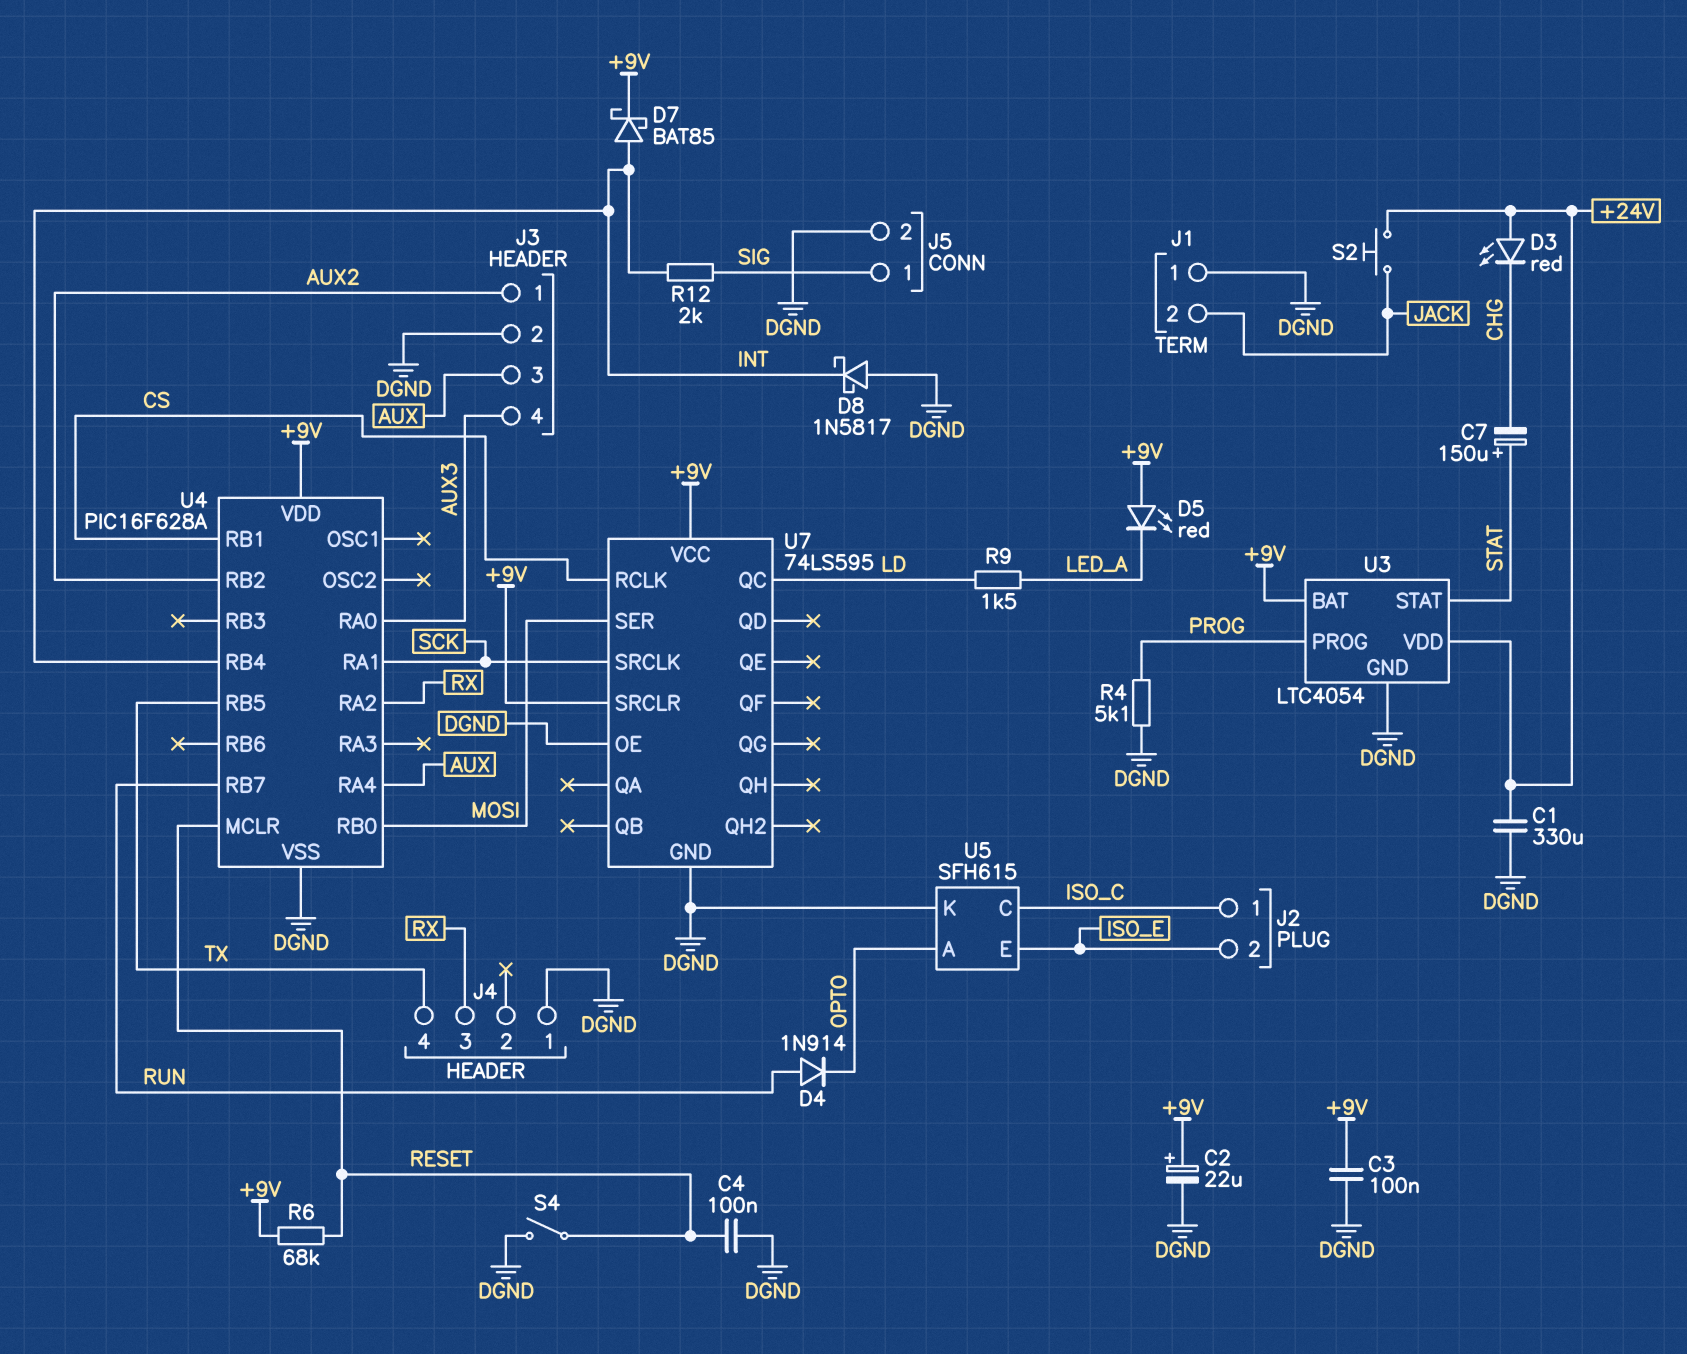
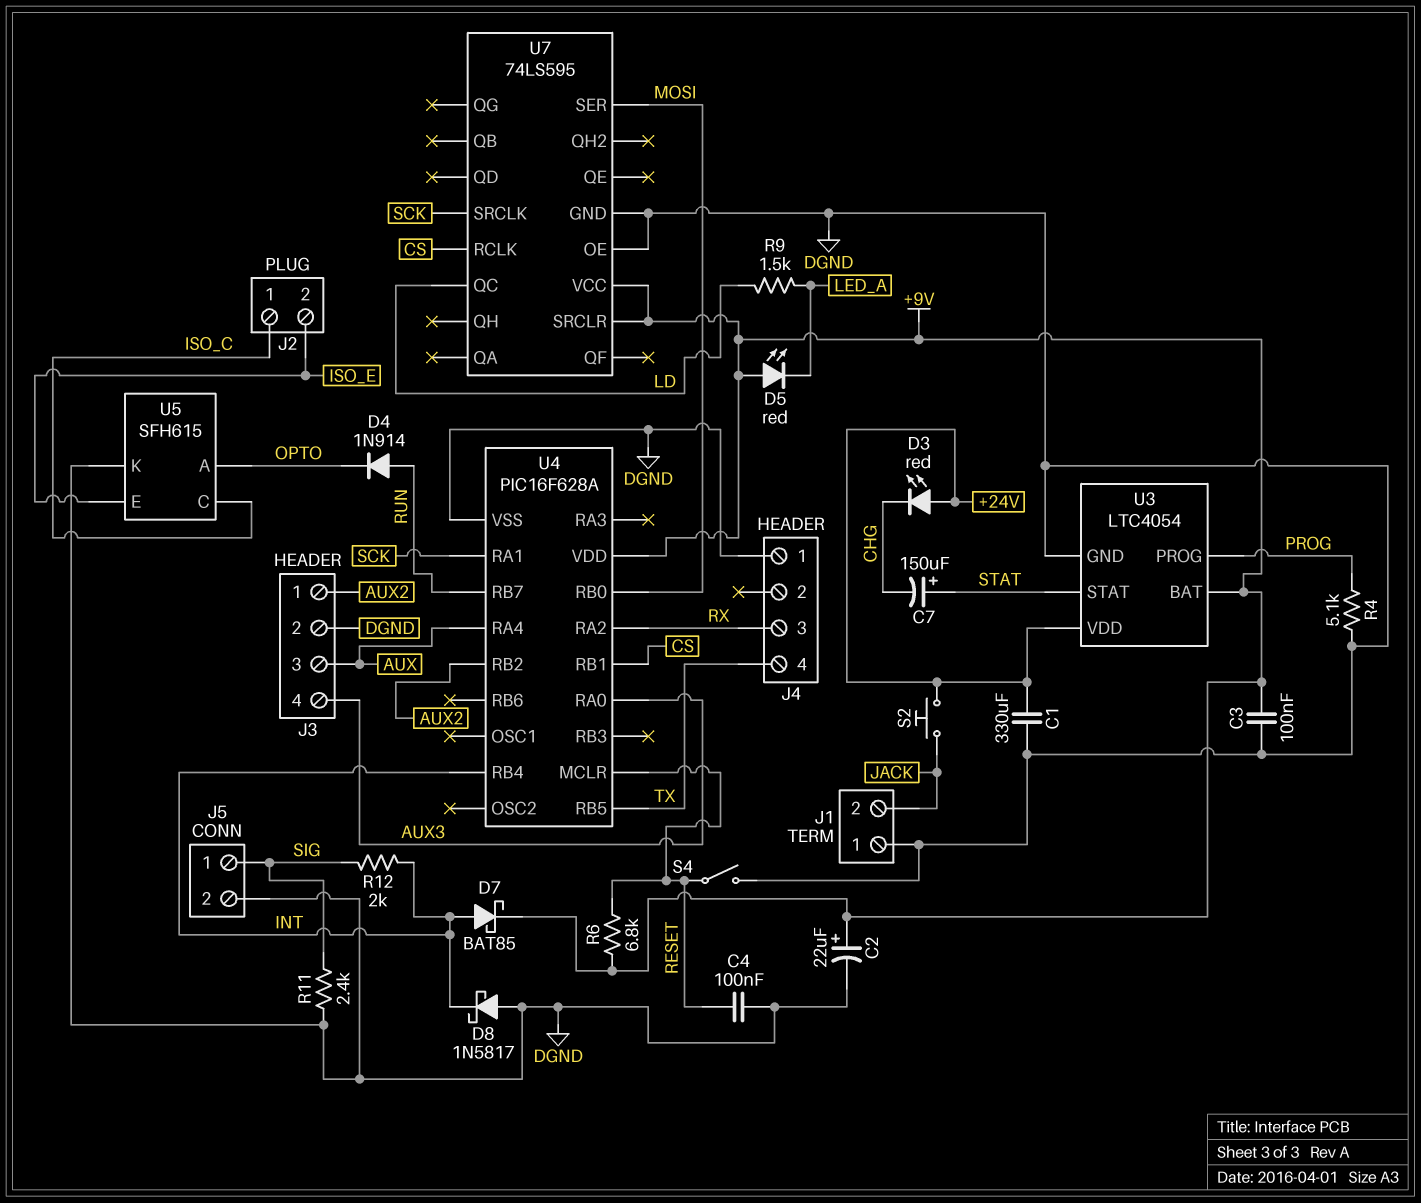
R6: 68k (+9V, RESET) -> 6.8k (+9V, RESET)
R11: none -> 2.4k (DGND, SIG)

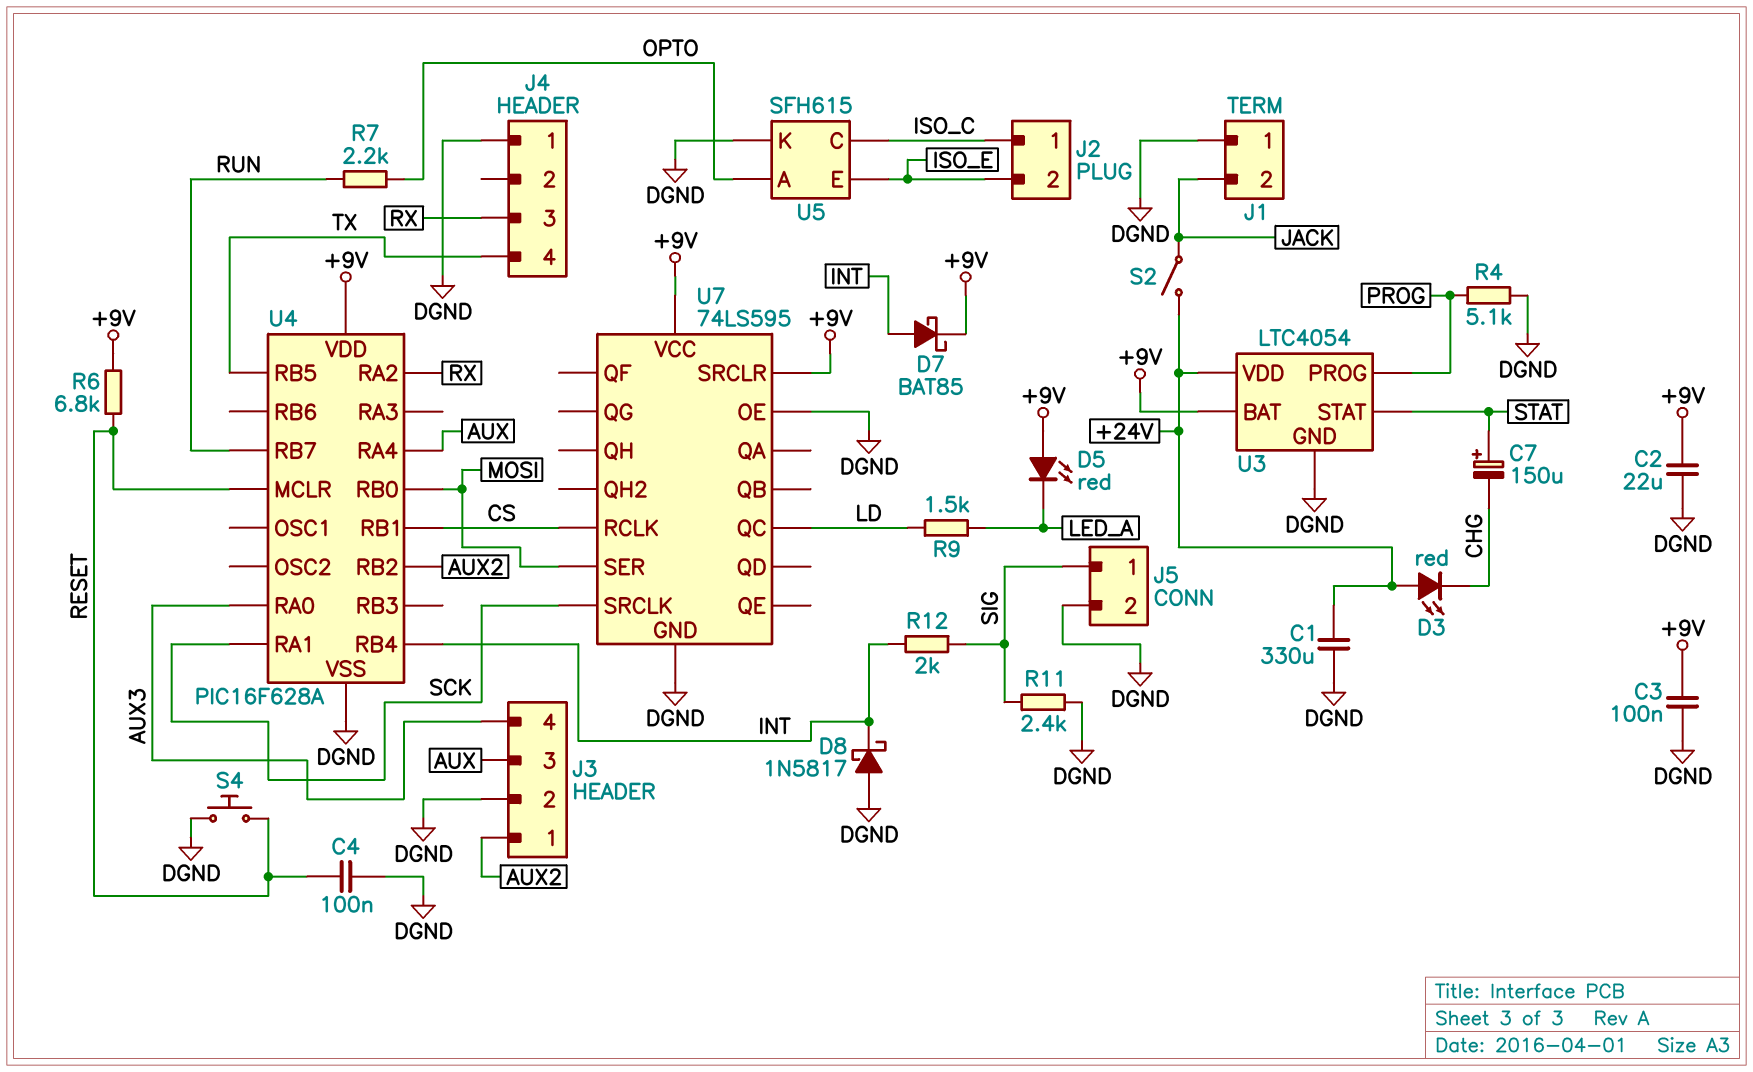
C2: 22uF (plus +9V, minus DGND) -> 22uF (+9V, DGND)
D4: diode 1N914 (A RUN, K OPTO) -> none
R7: none -> 2.2k (OPTO, RUN)
S2: button (+24V, JACK) -> switch (+24V, JACK)
S4: switch (DGND, RESET) -> button (DGND, RESET)

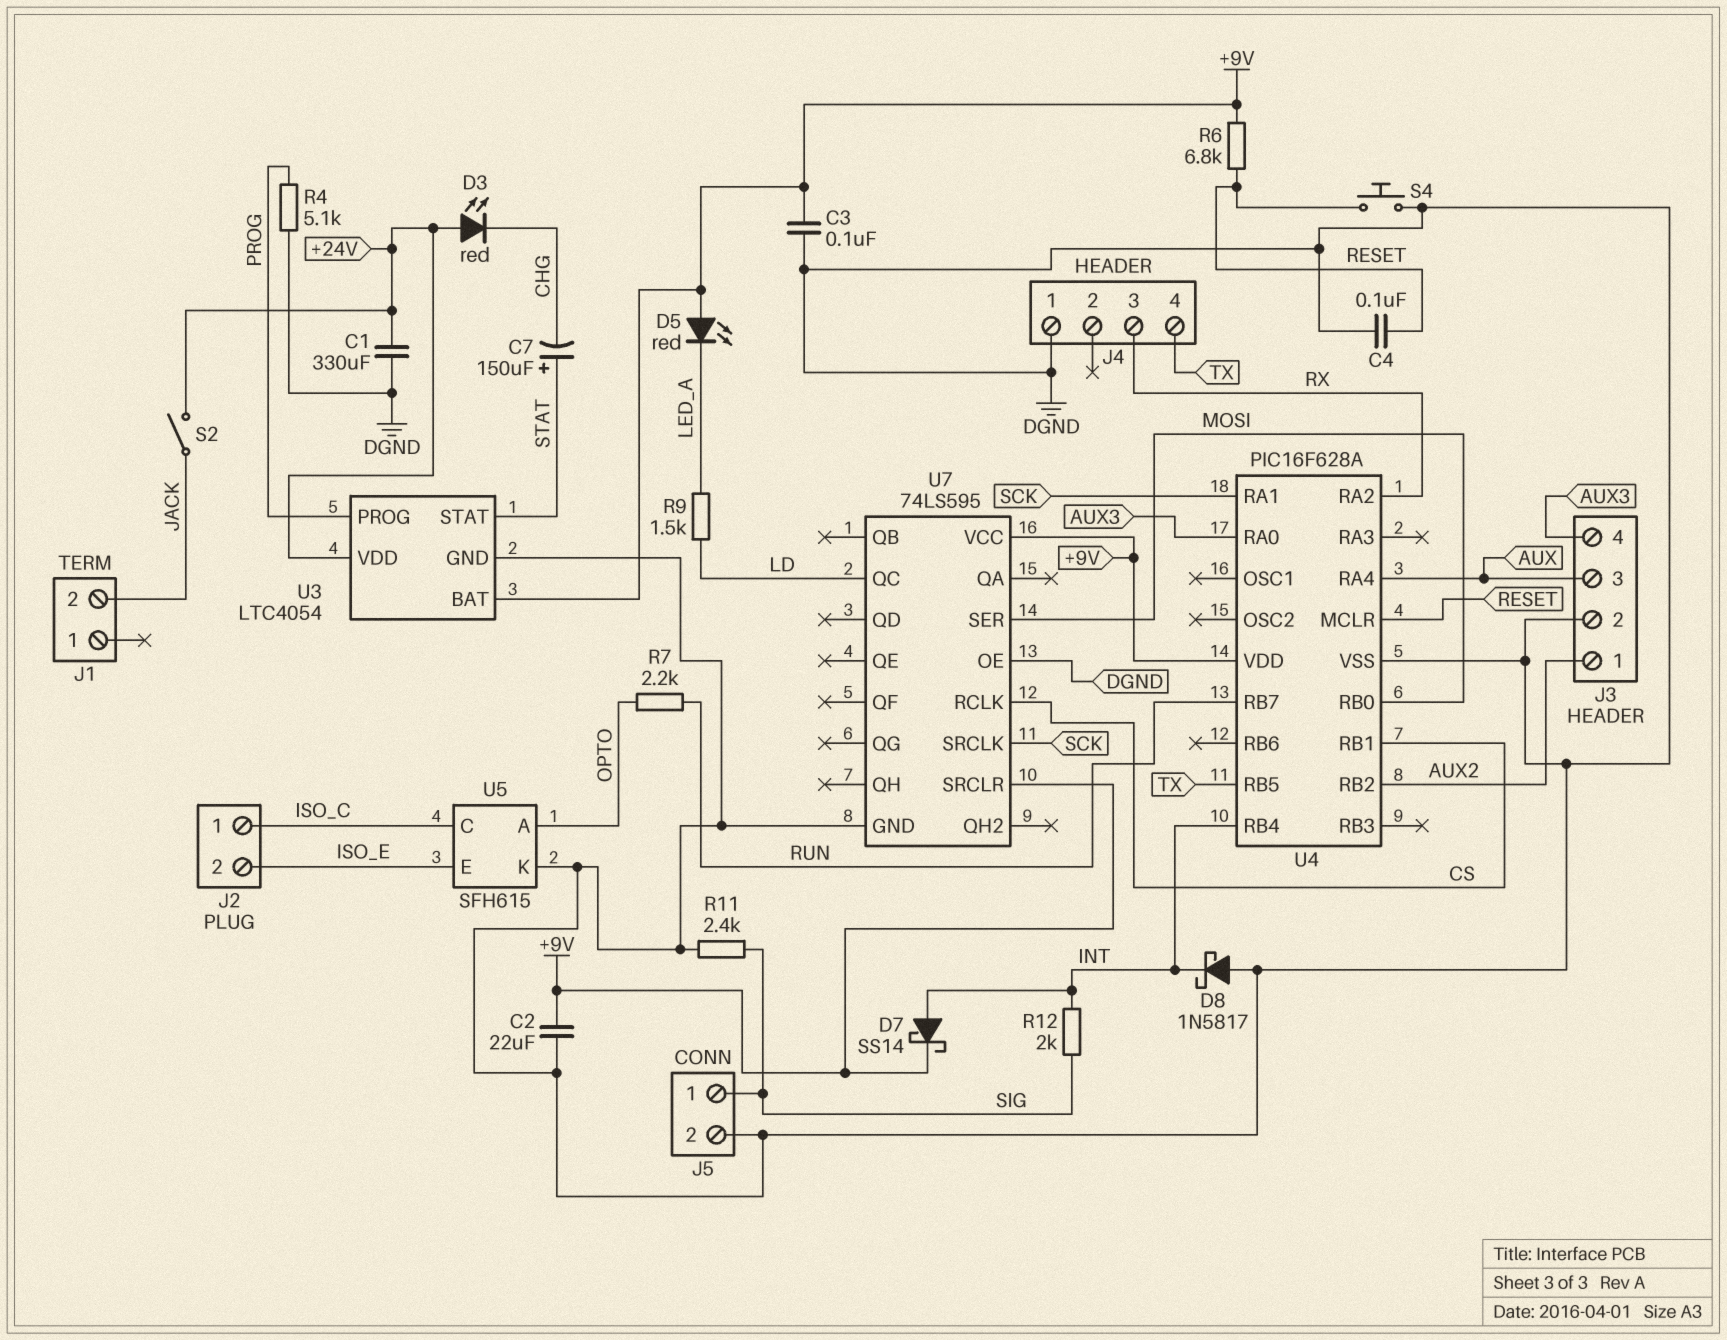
D7: schottky BAT85 (A INT, K +9V) -> schottky SS14 (A INT, K +9V)
J1 pin 1: DGND -> none

